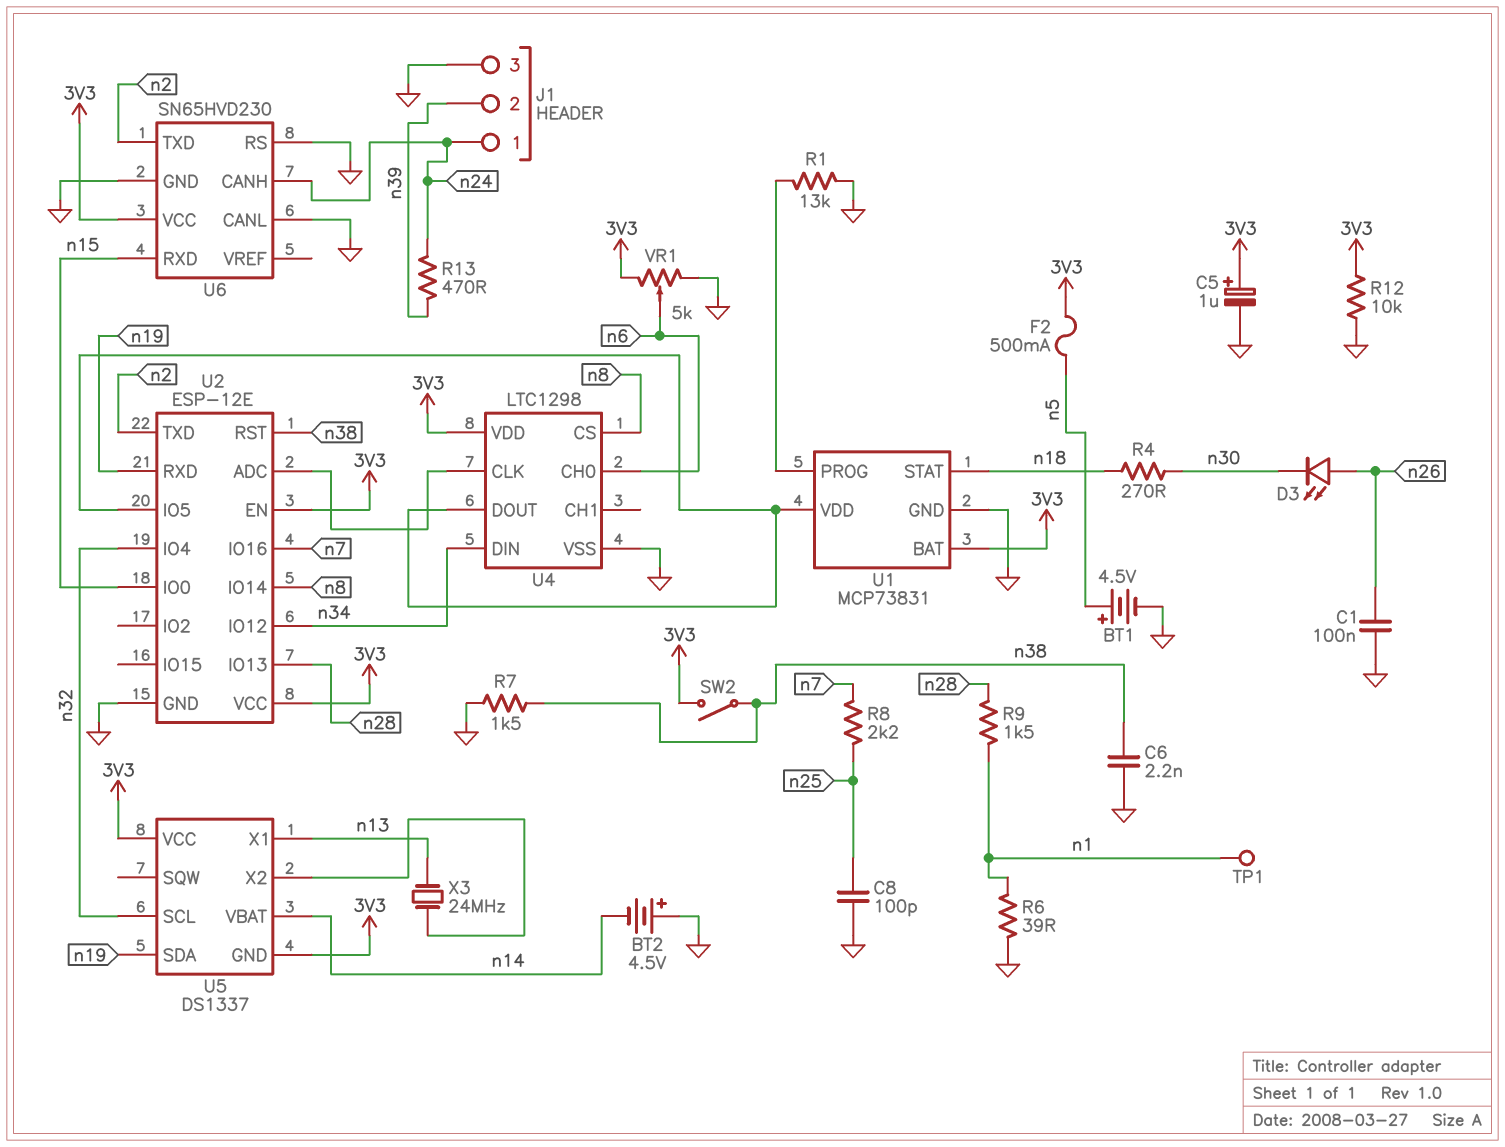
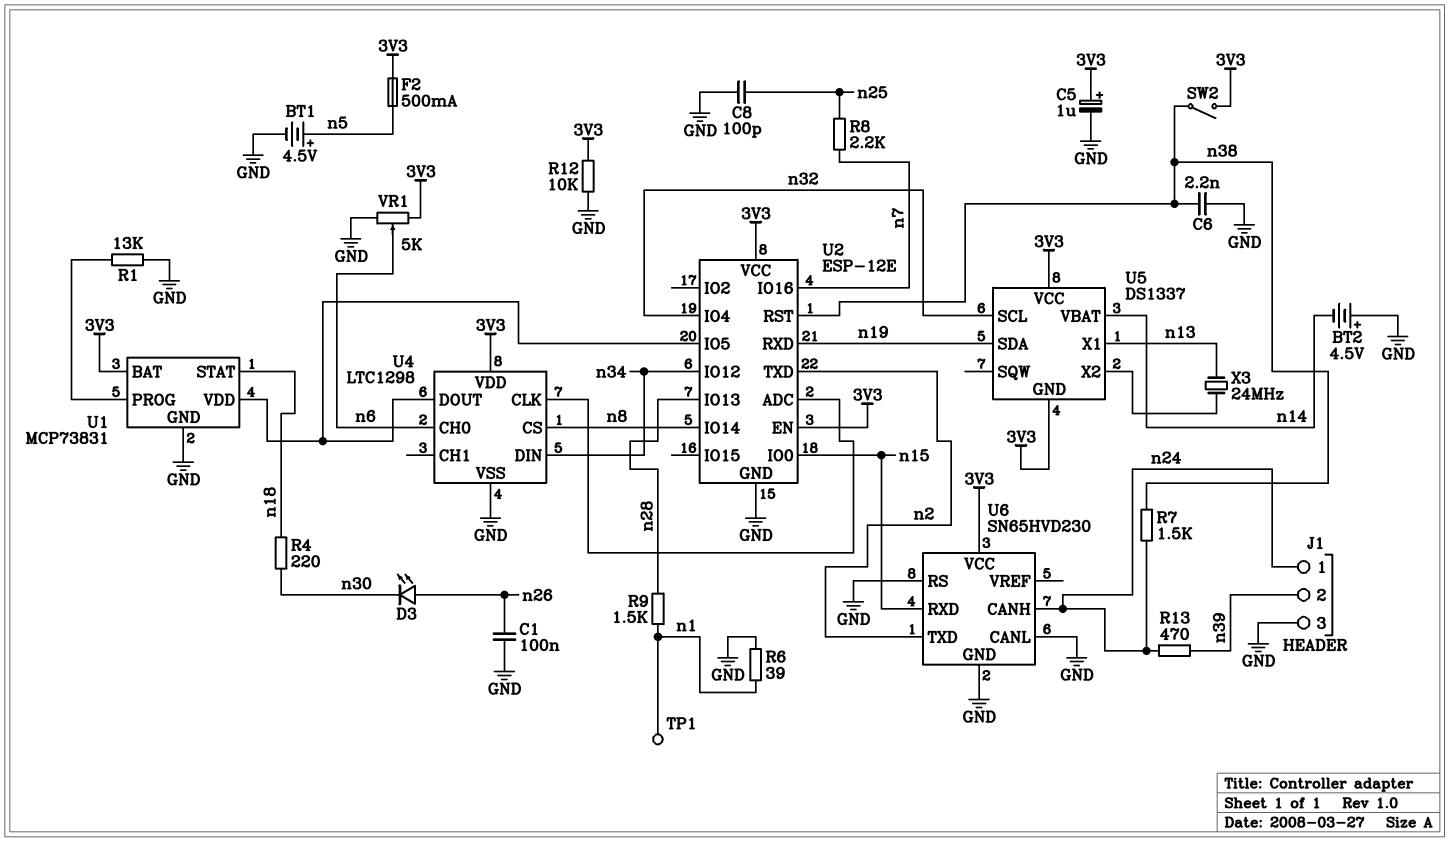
R4: 270 (n18, n30) -> 220 (n18, n30)
R7: 1.5k (GND, n38) -> 1.5k (n24, n38)

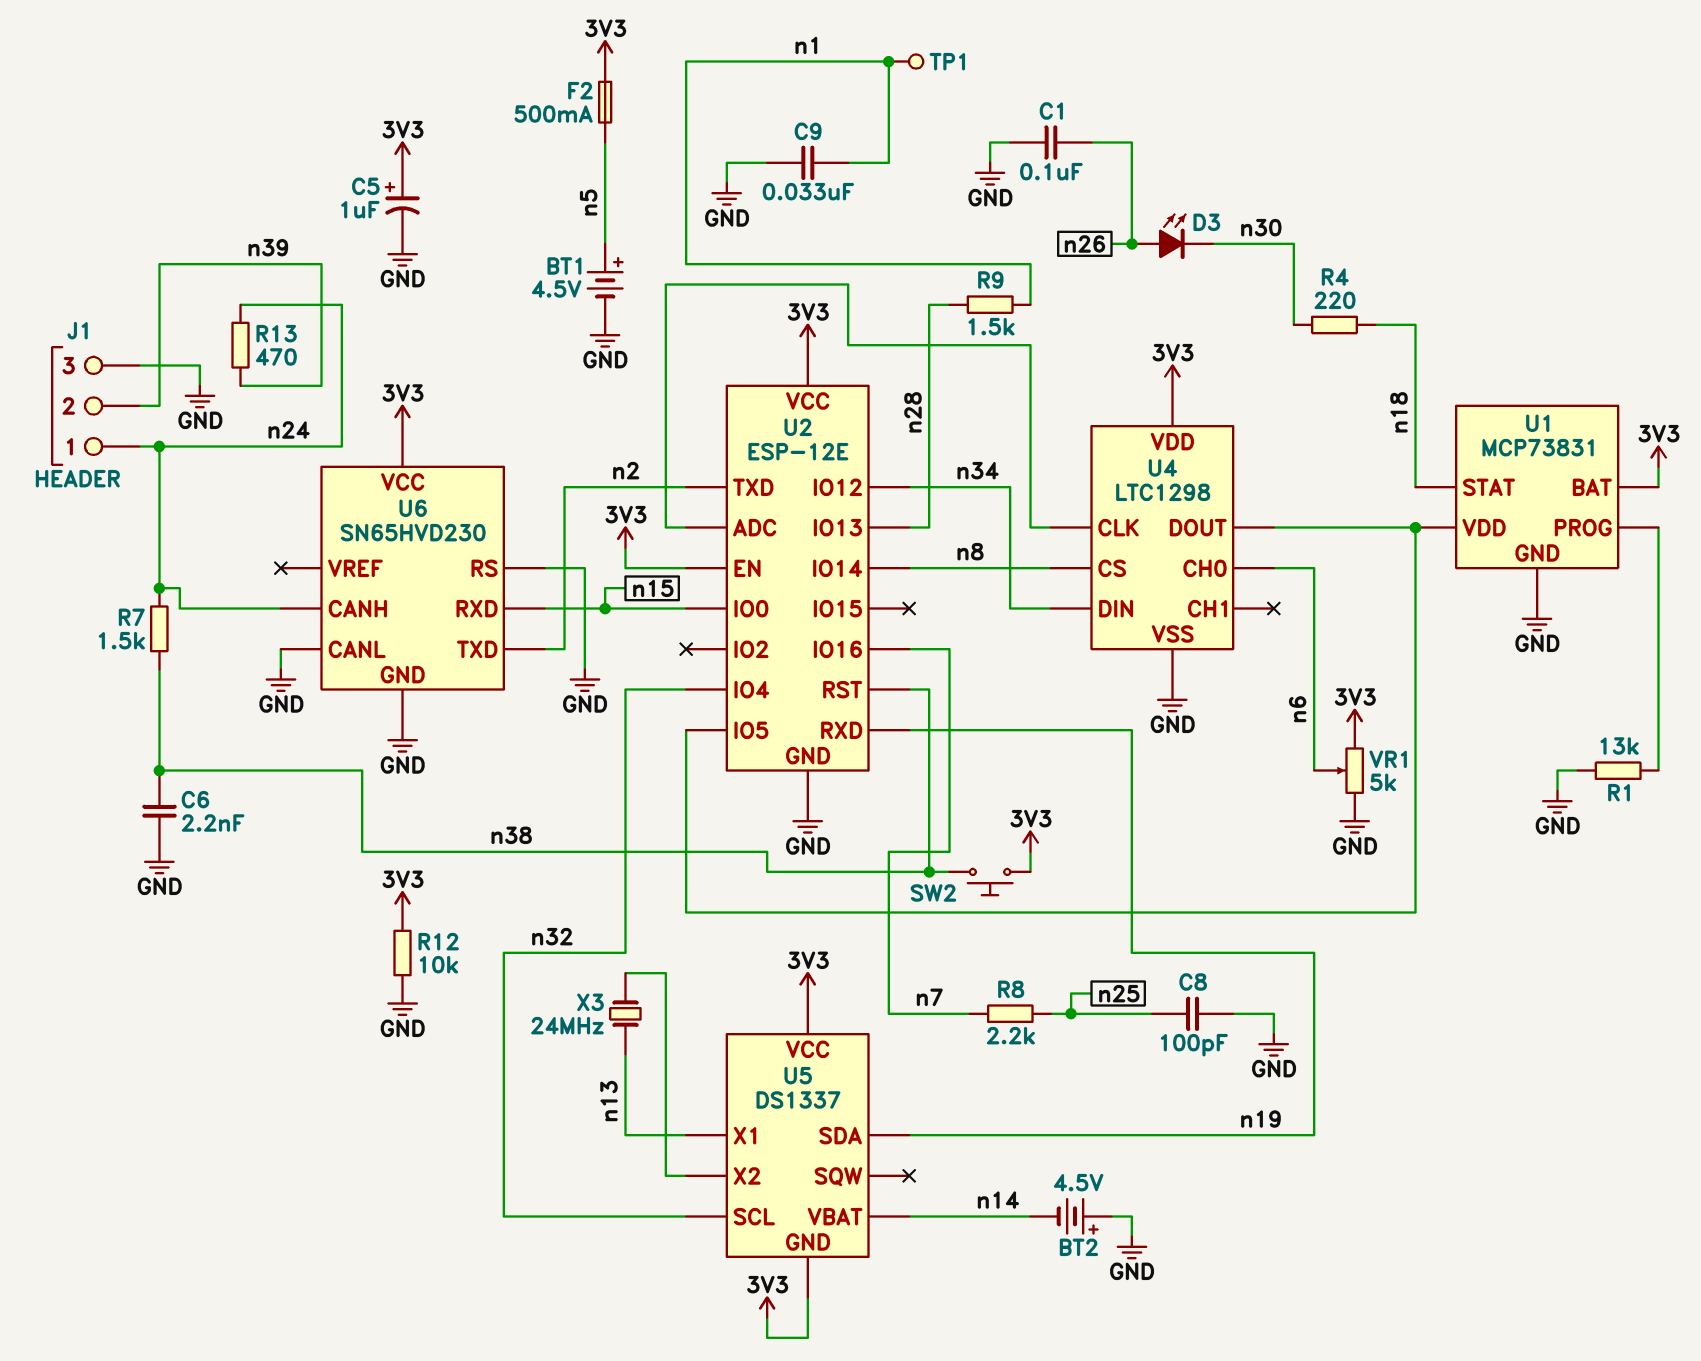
C9: none -> 33nF (GND, n1)
R6: 39 (GND, n1) -> none
SW2: switch (3V3, n38) -> button (3V3, n38)

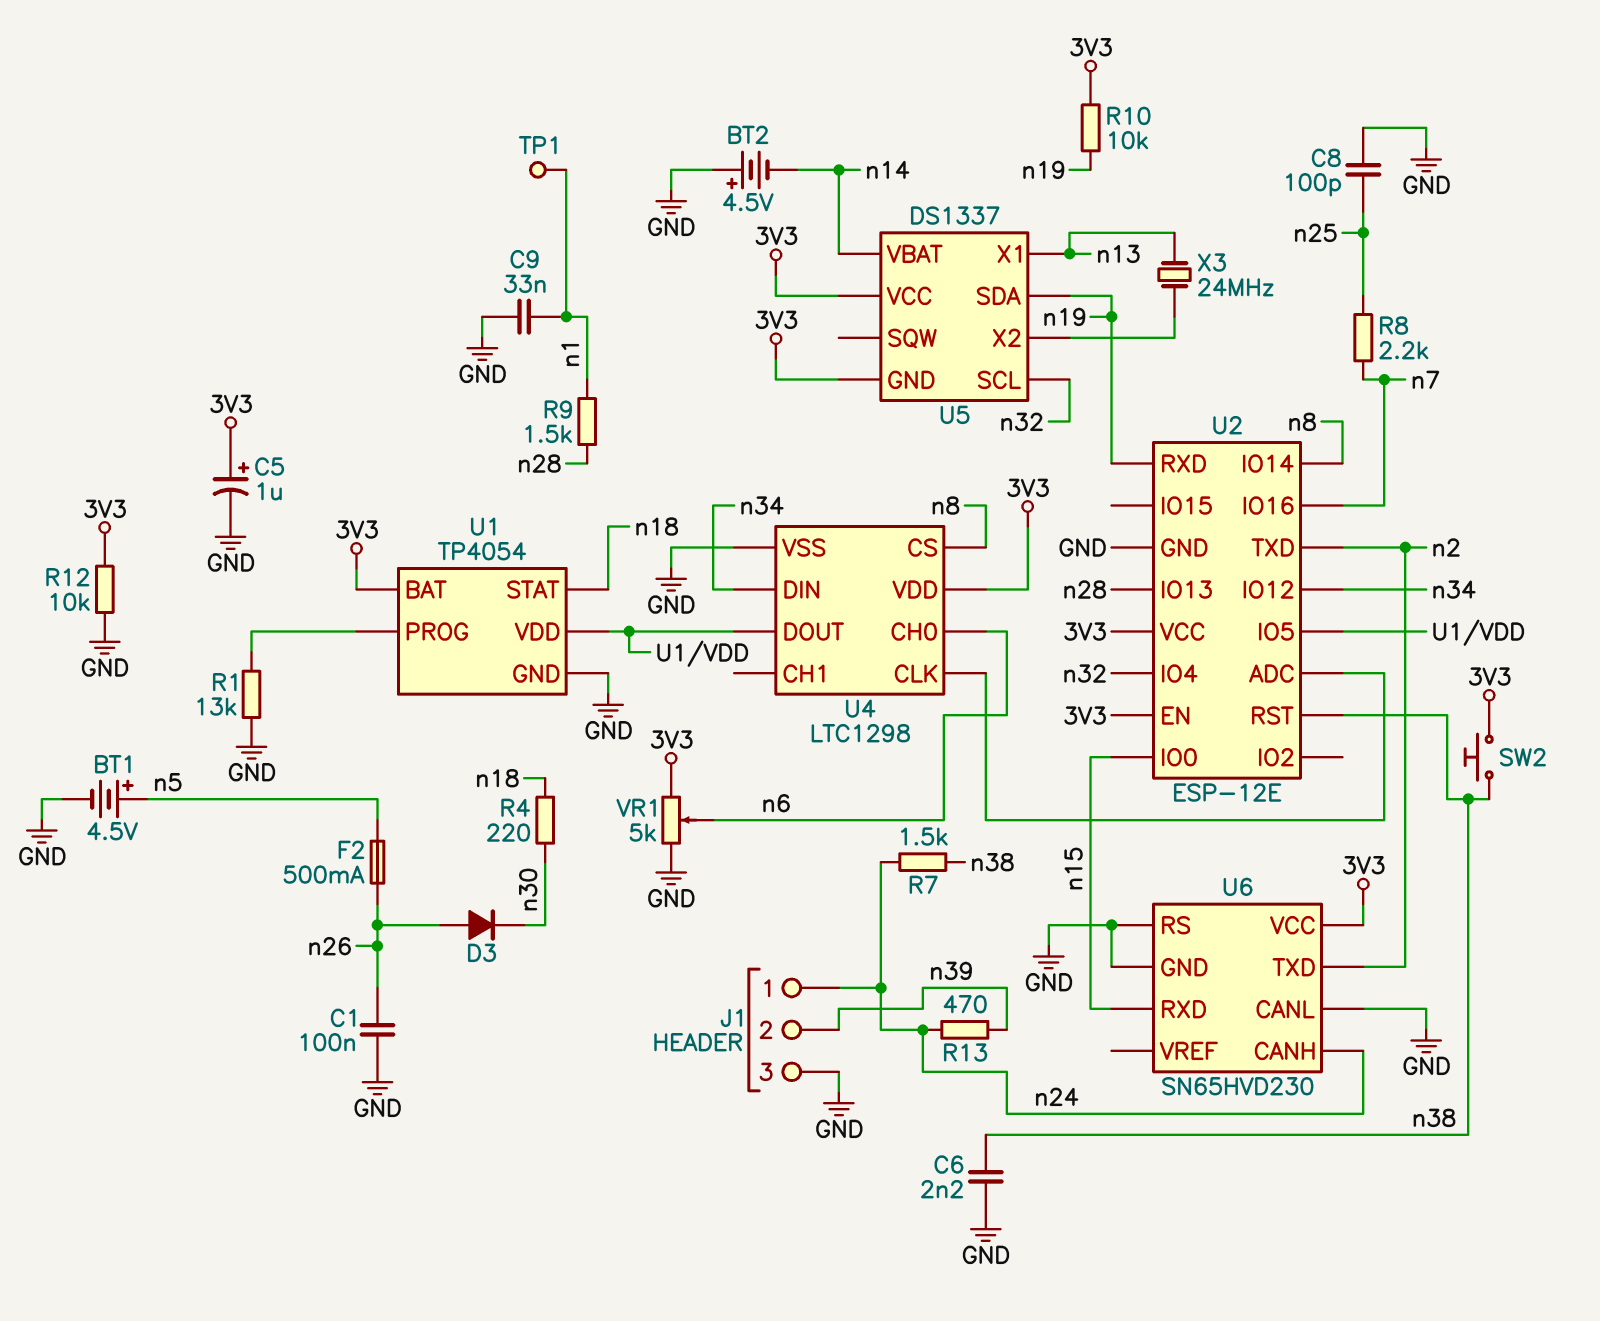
D3: LED (A n26, K n30) -> diode (A n26, K n30)
F2: 500mA (3V3, n5) -> 500mA (n5, n26)
R10: none -> 10k (3V3, n19)
U1: MCP73831 -> TP4054

